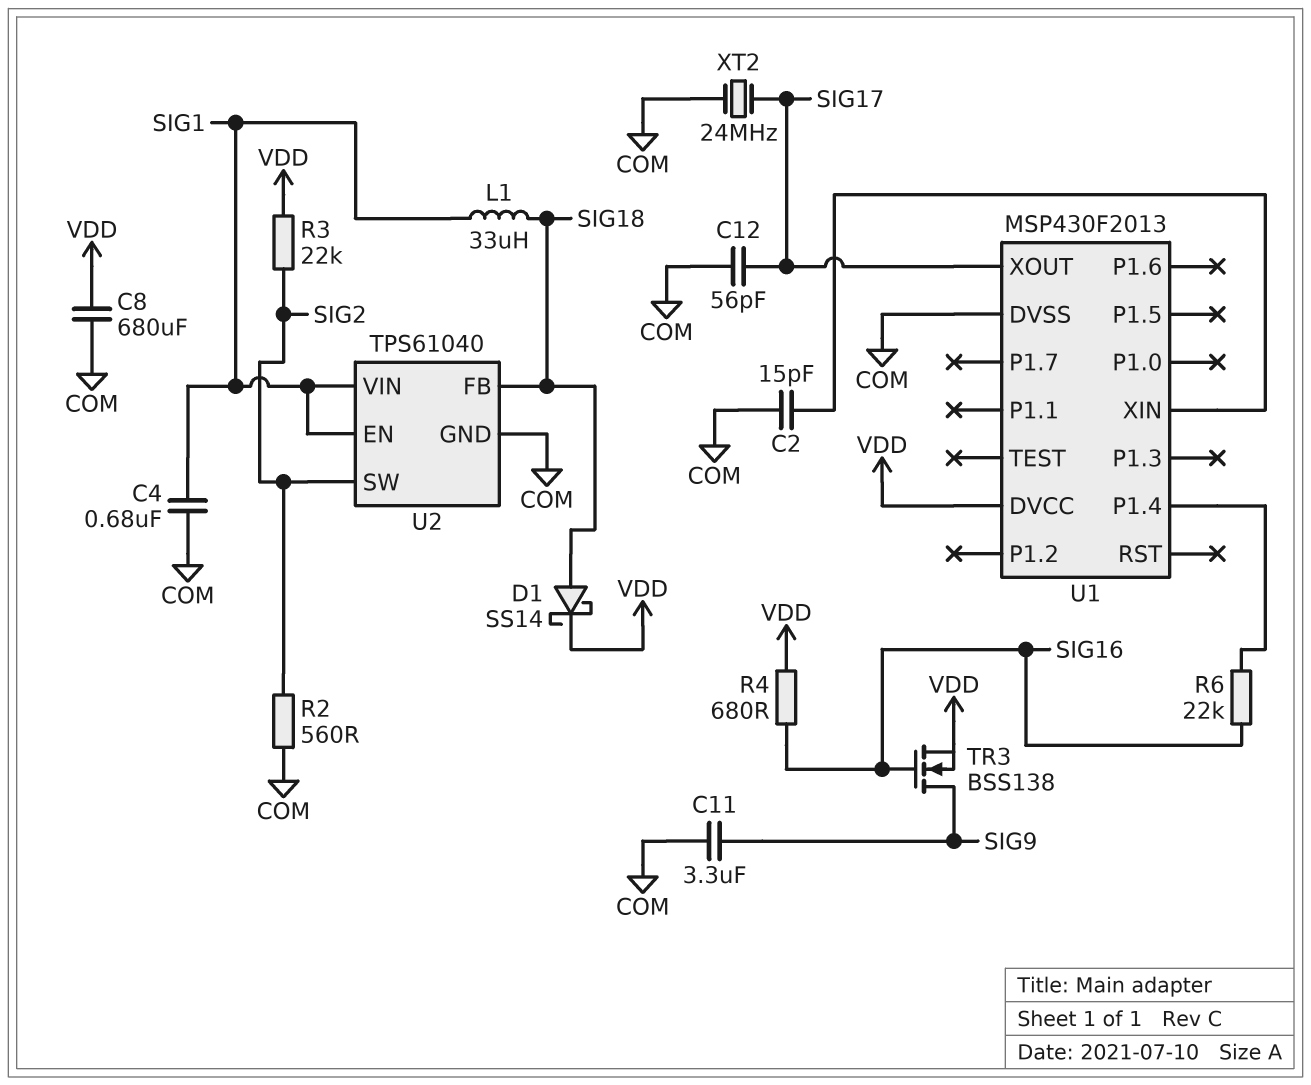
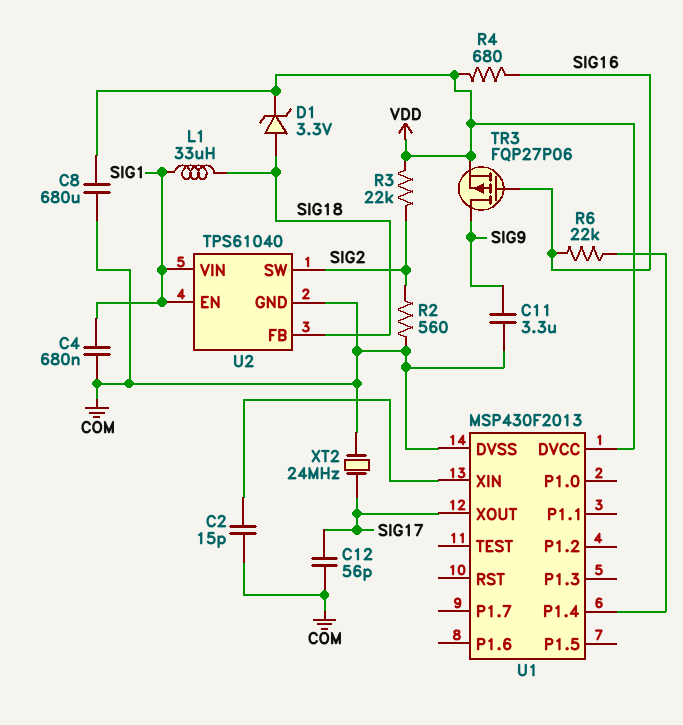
D1: schottky SS14 (A SIG18, K VDD) -> zener 3.3V (A SIG18, K VDD)
TR3: NMOS BSS138 (G SIG16, D SIG9, S VDD) -> PMOS FQP27P06 (G SIG16, D SIG9, S VDD)

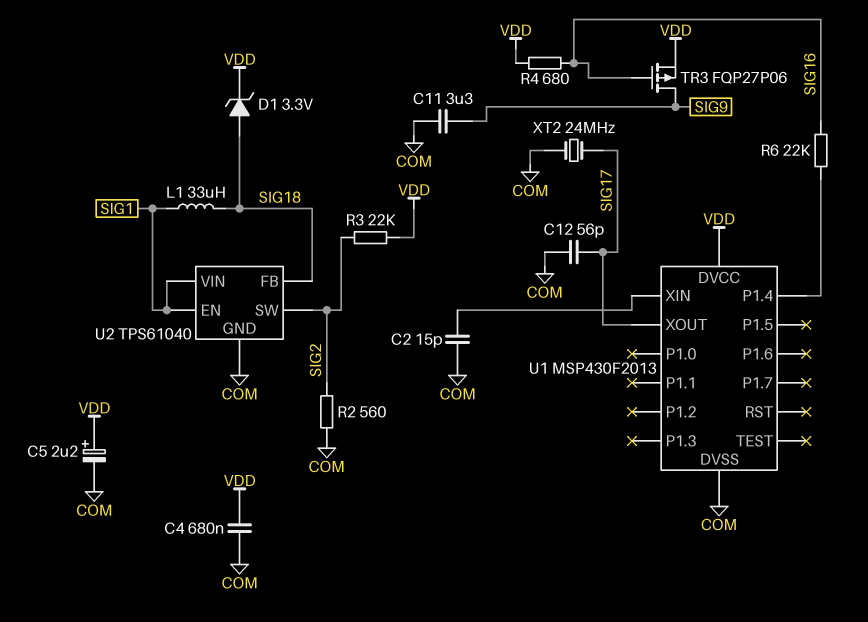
C4: 680nF (COM, SIG1) -> 680nF (COM, VDD)
C5: none -> 2.2uF (plus VDD, minus COM)
C8: 680uF (COM, VDD) -> none

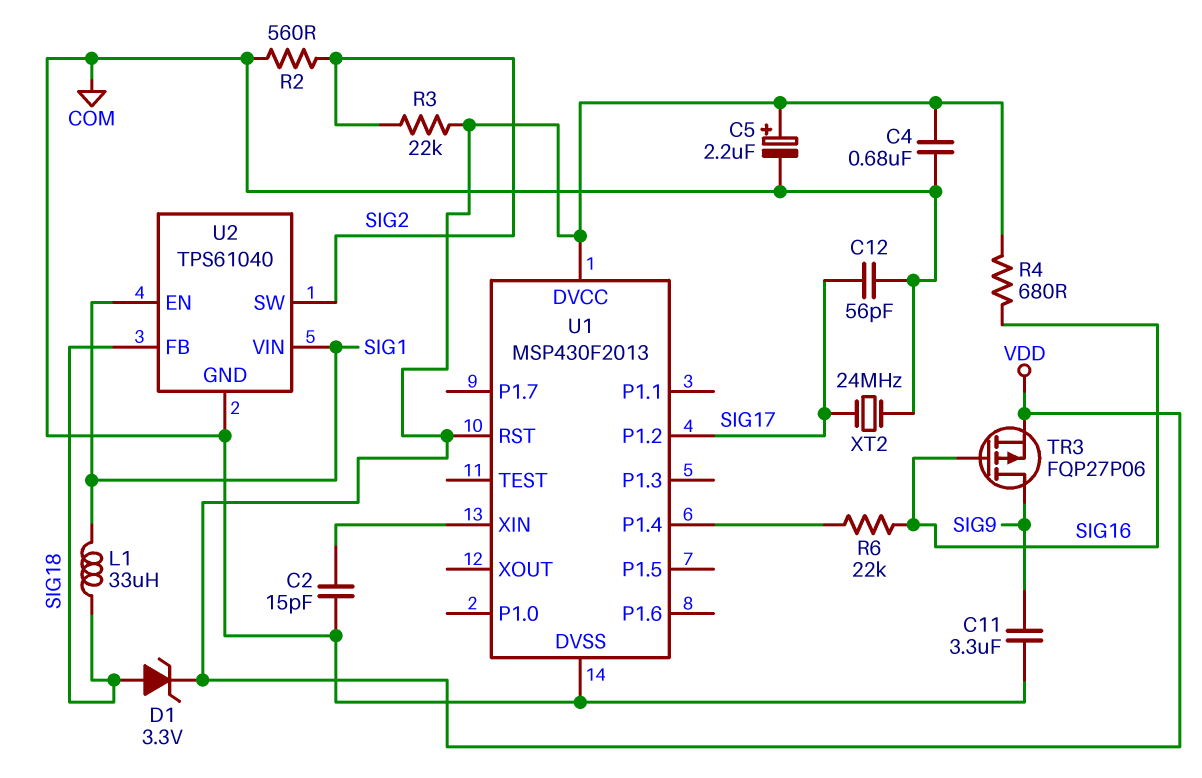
U1 pin P1.2: none -> SIG17
U1 pin RST: none -> VDD
U1 pin XOUT: SIG17 -> none

